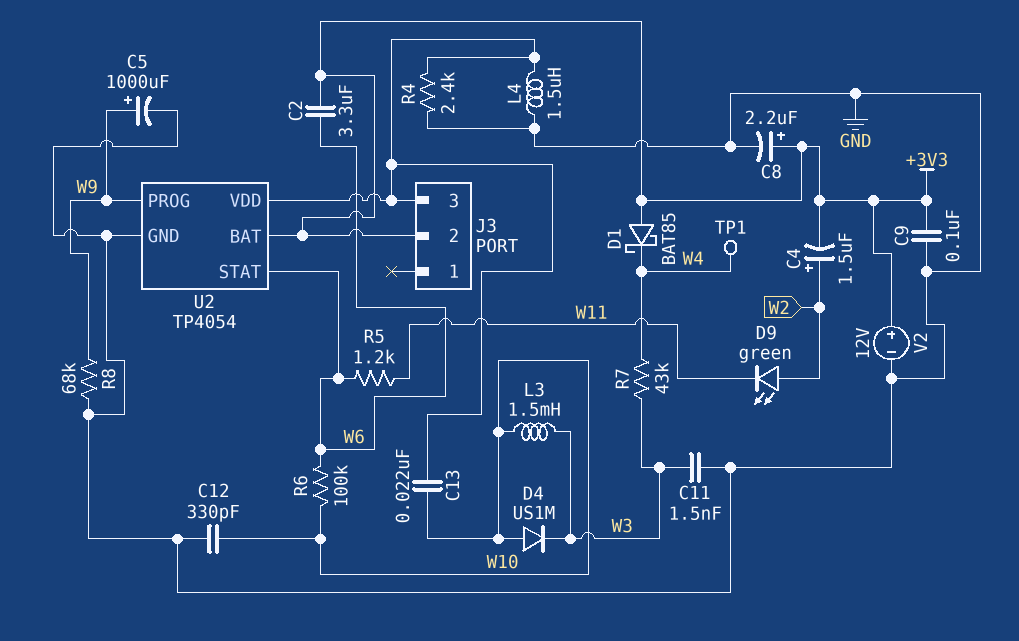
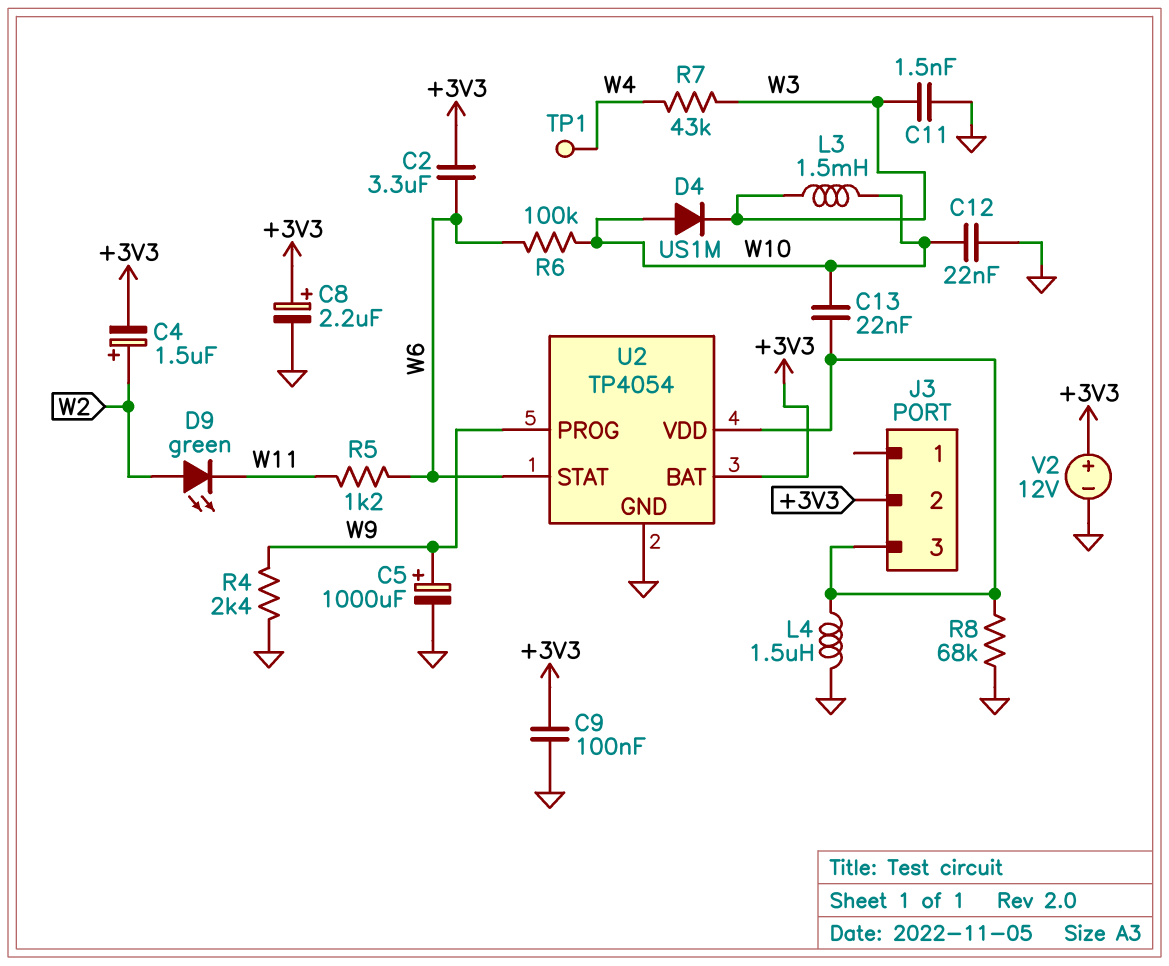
C12: 330pF (GND, W10) -> 22nF (GND, W10)
D1: schottky BAT85 (A +3V3, K W4) -> none
R4: 2.4k (GND, J3/3) -> 2.4k (GND, W9)
R8: 68k (GND, W9) -> 68k (GND, J3/3)

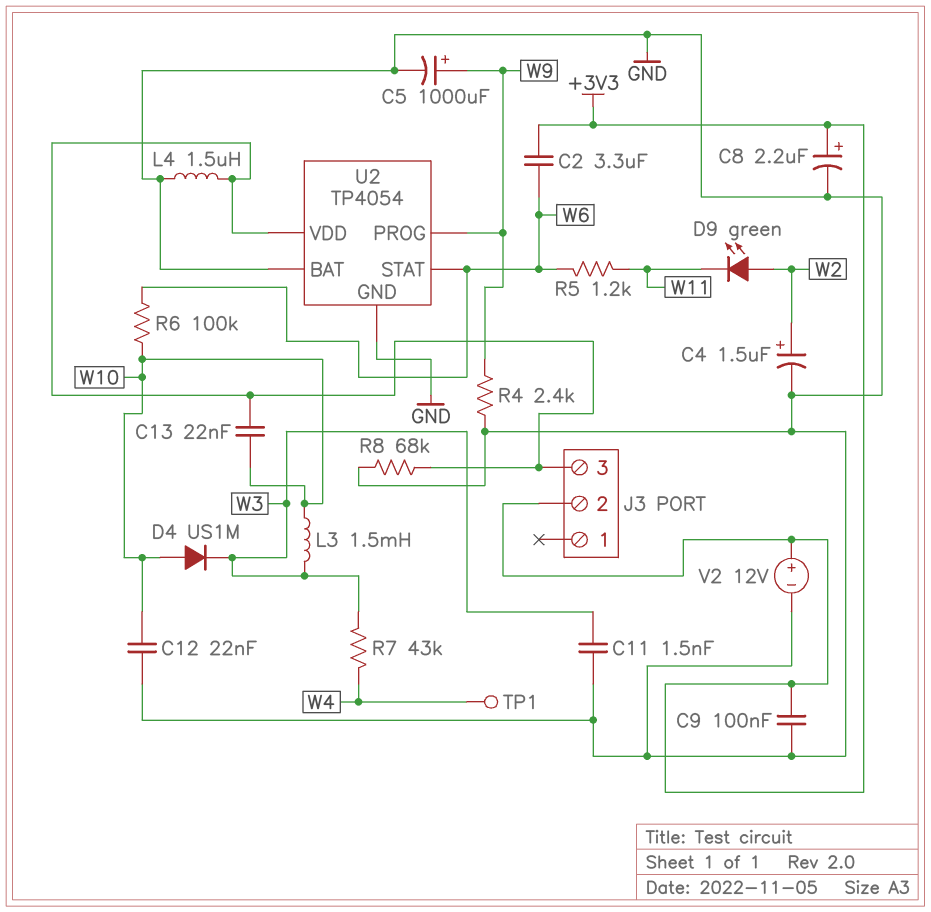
C4: 1.5uF (plus W2, minus +3V3) -> 1.5uF (plus W2, minus GND)
U2 pin BAT: +3V3 -> GND

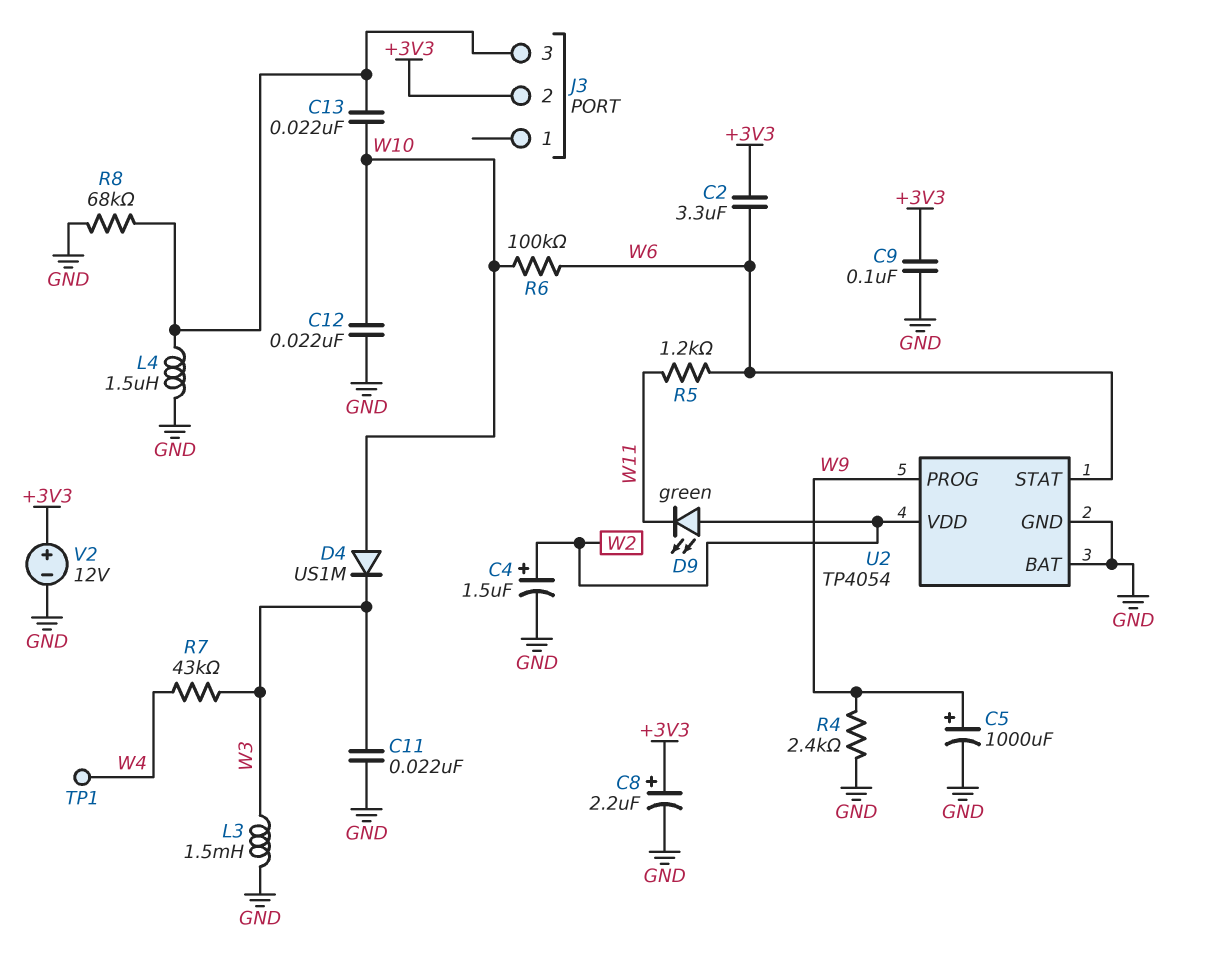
C11: 1.5nF (GND, W3) -> 22nF (GND, W3)
L3: 1.5mH (W3, W10) -> 1.5mH (GND, W3)
U2 pin VDD: J3/3 -> W2

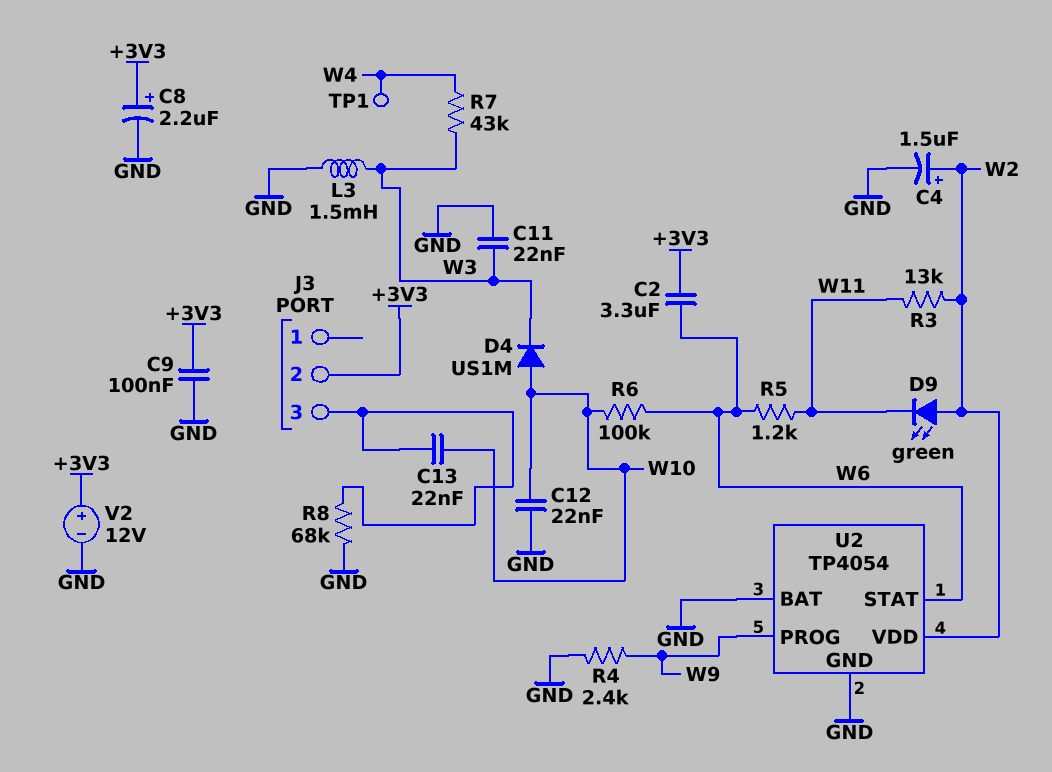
C5: 1000uF (plus W9, minus GND) -> none
L4: 1.5uH (GND, J3/3) -> none
R3: none -> 13k (W2, W11)

